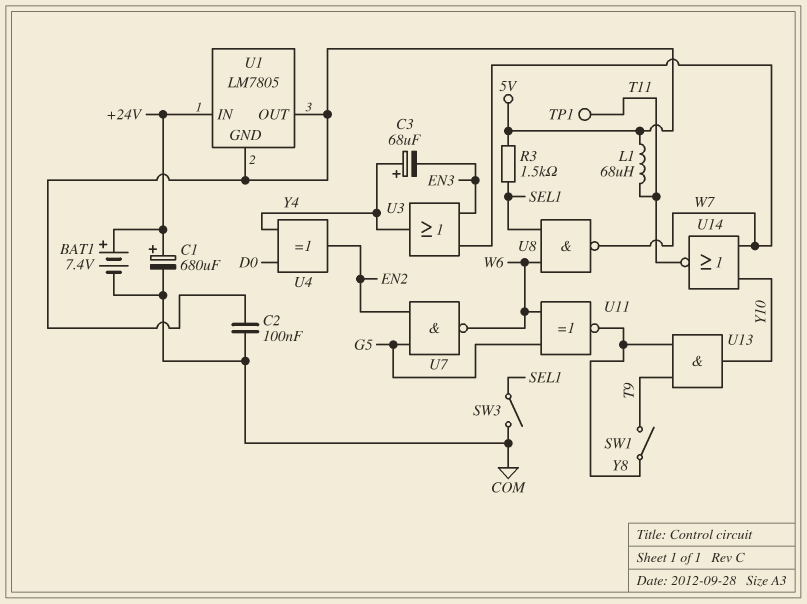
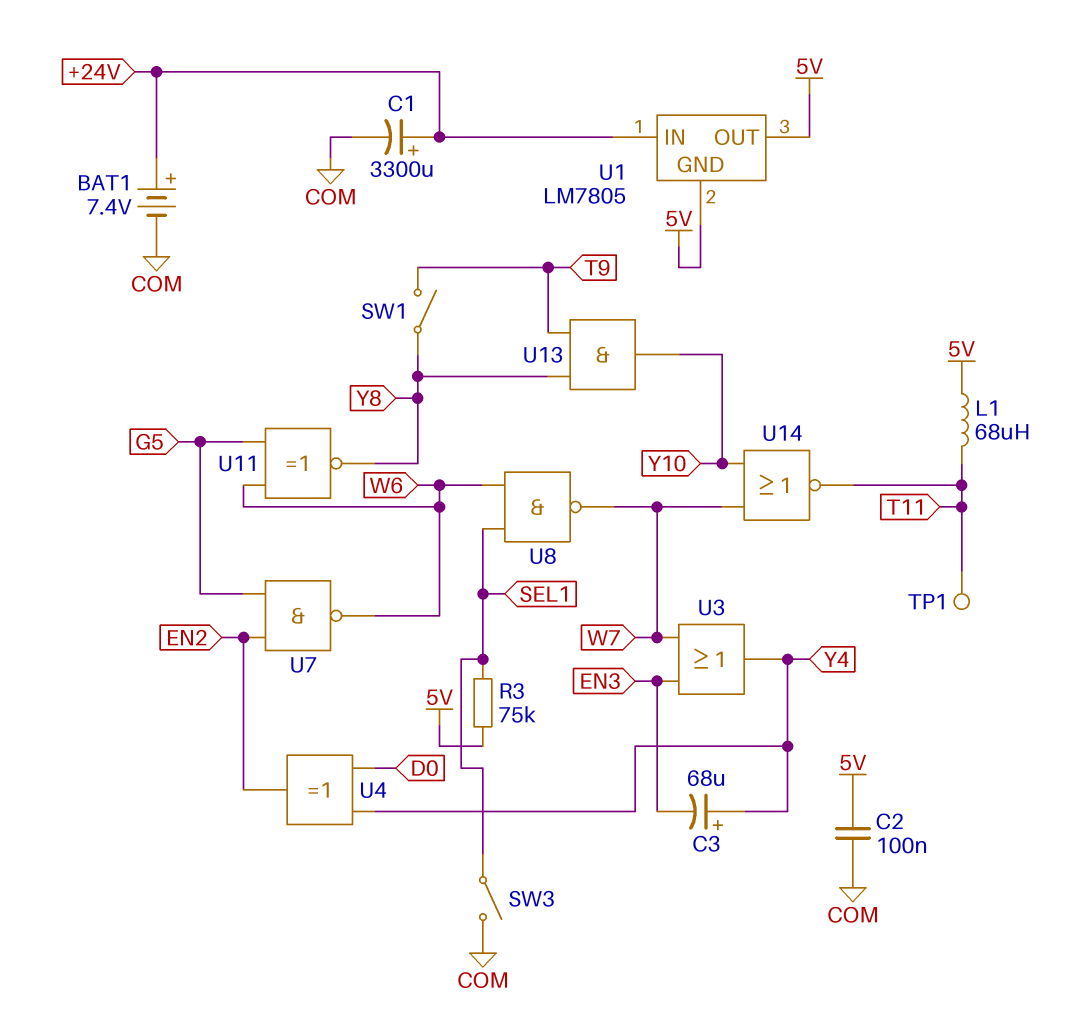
C1: 680uF (plus +24V, minus COM) -> 3300uF (plus +24V, minus COM)
R3: 1.5k (5V, SEL1) -> 75k (5V, SEL1)

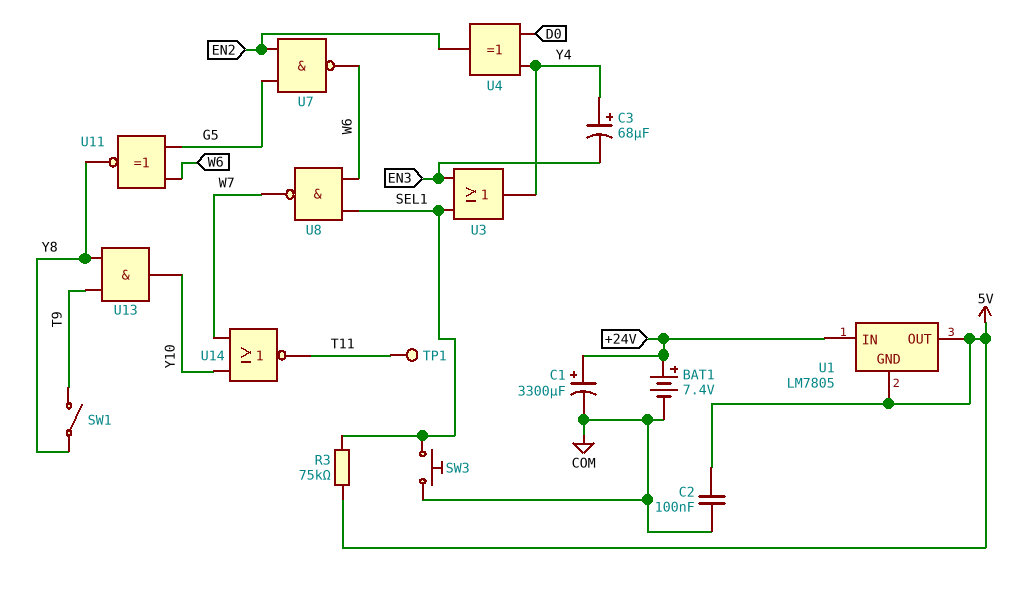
L1: 68uH (5V, T11) -> none
SW3: switch (COM, SEL1) -> button (COM, SEL1)
U3: OR (in EN3, in W7, out Y4) -> OR (in EN3, in SEL1, out Y4)

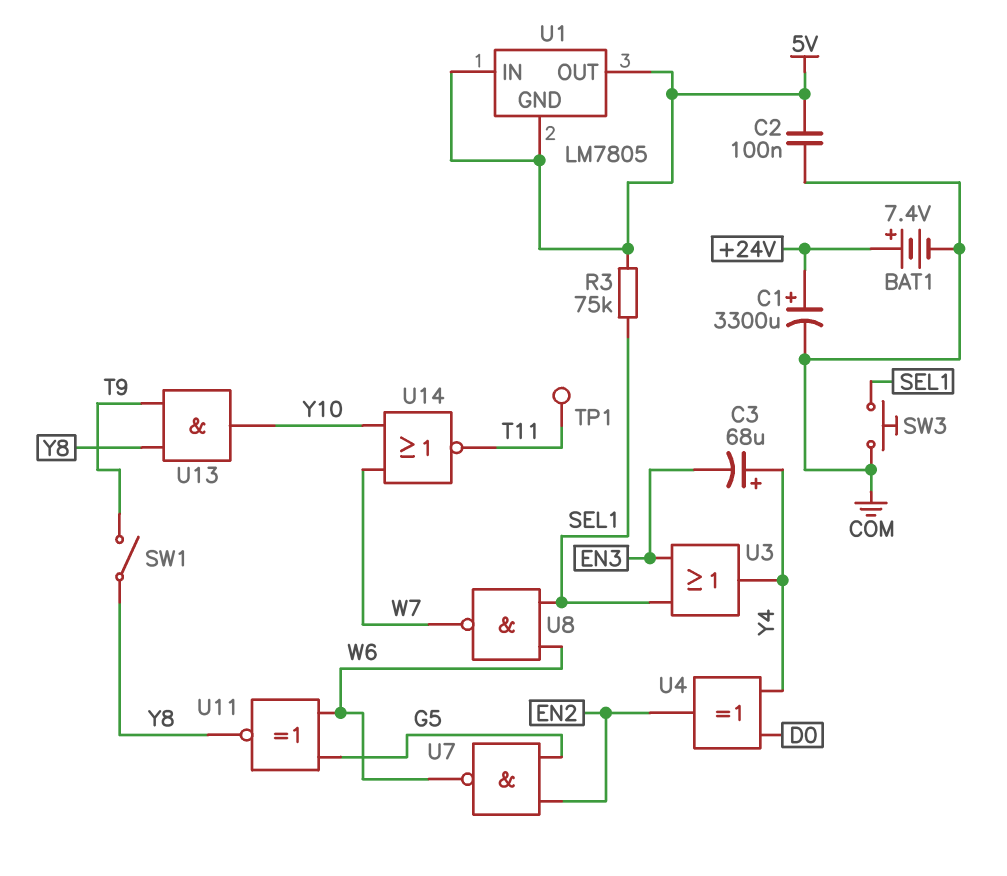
U1 pin IN: +24V -> 5V

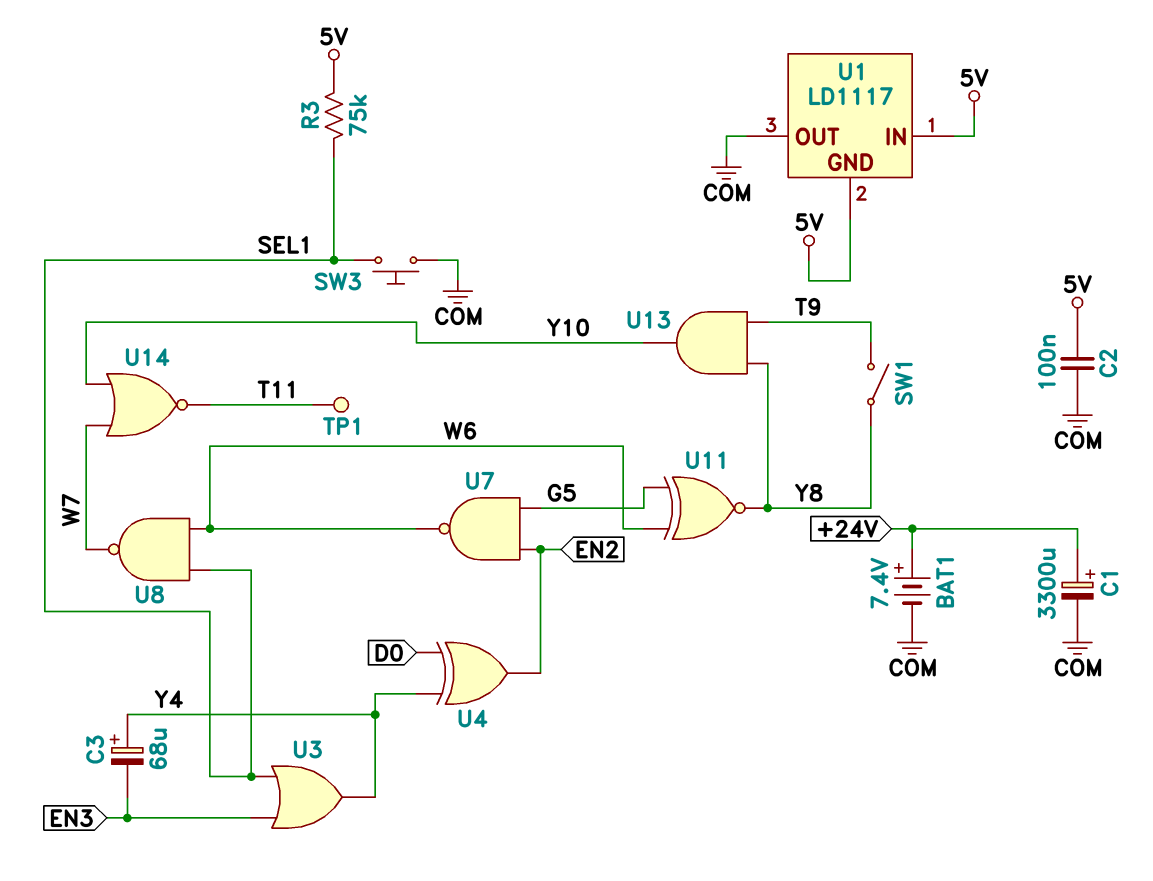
U1: LM7805 -> LD1117
U1 pin OUT: 5V -> COM

